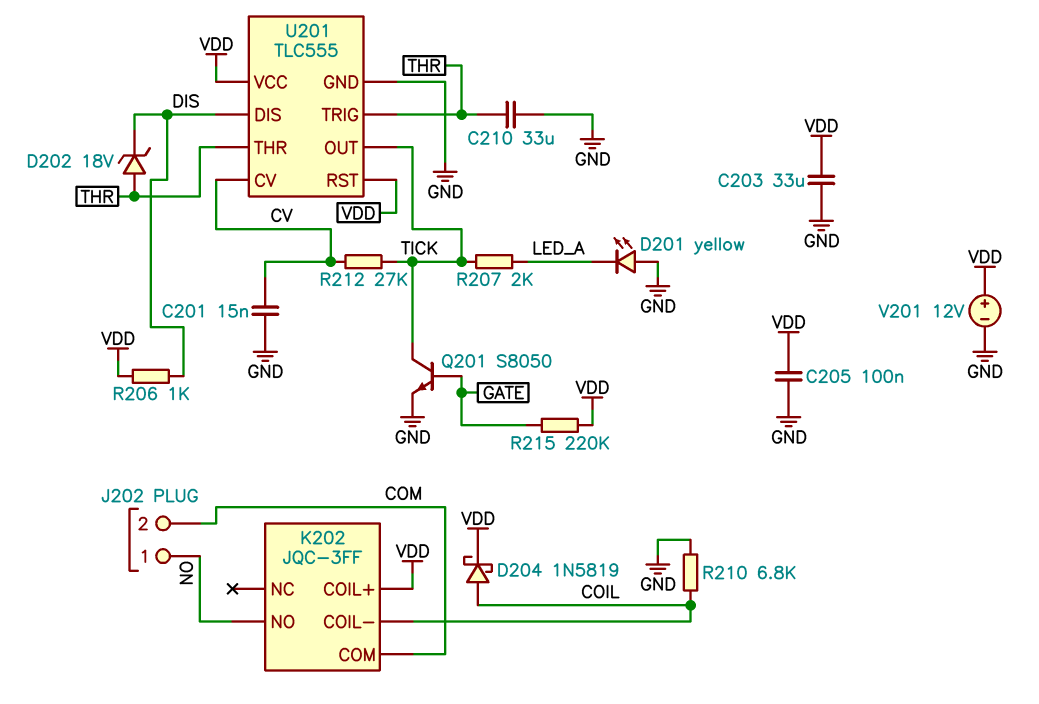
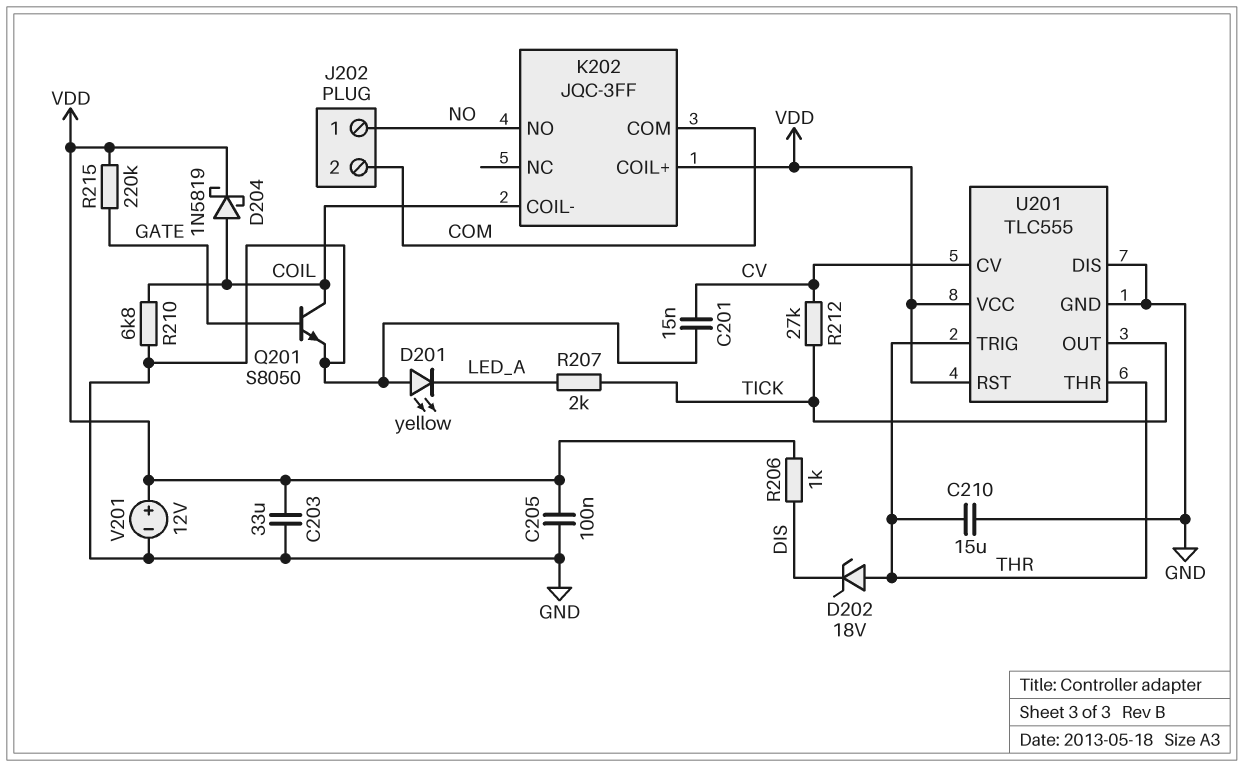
C210: 33uF (GND, THR) -> 15uF (GND, THR)
Q201: NPN S8050 (B GATE, C TICK, E GND) -> NPN S8050 (B GATE, C COIL, E GND)
U201 pin DIS: DIS -> GND

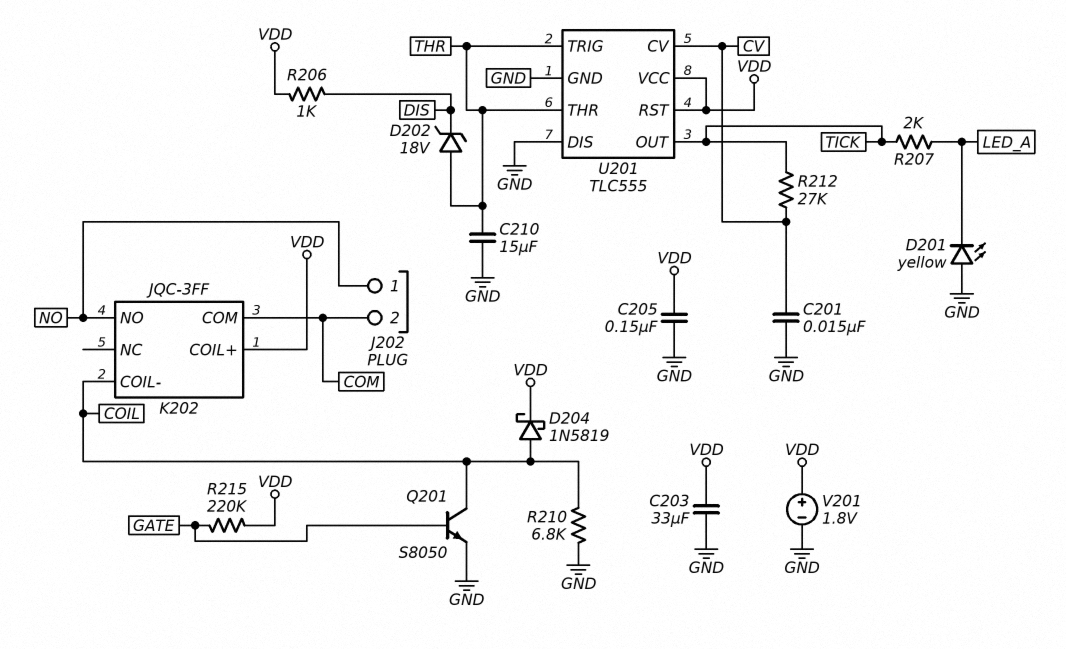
C205: 100nF (GND, VDD) -> 150nF (GND, VDD)
V201: 12V (plus VDD, minus GND) -> 1.8V (plus VDD, minus GND)

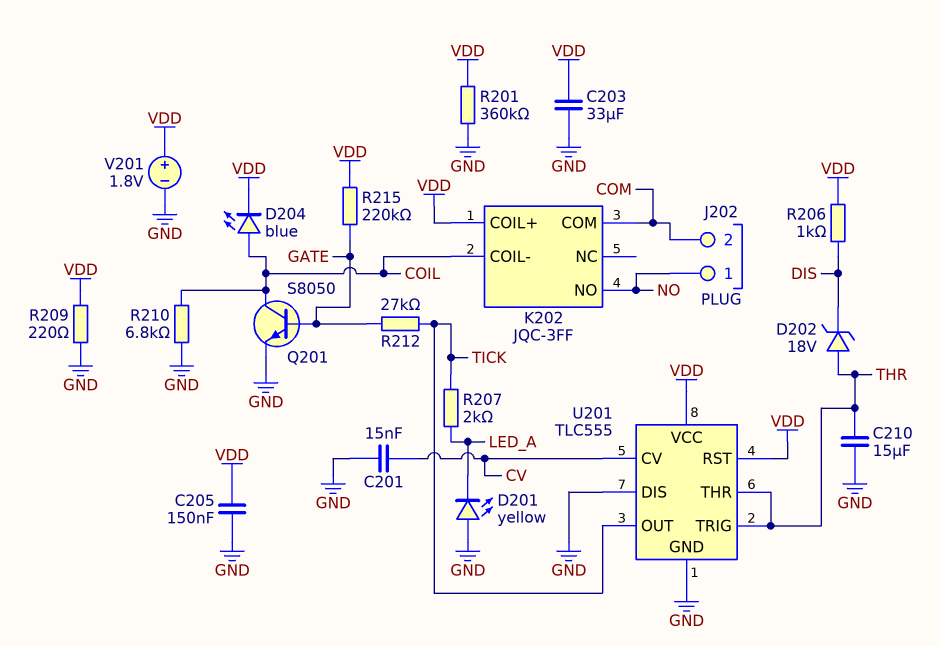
D204: schottky 1N5819 (A COIL, K VDD) -> LED blue (A COIL, K VDD)
R201: none -> 360k (GND, VDD)
R209: none -> 220 (GND, VDD)
R212: 27k (CV, TICK) -> 27k (GATE, TICK)

